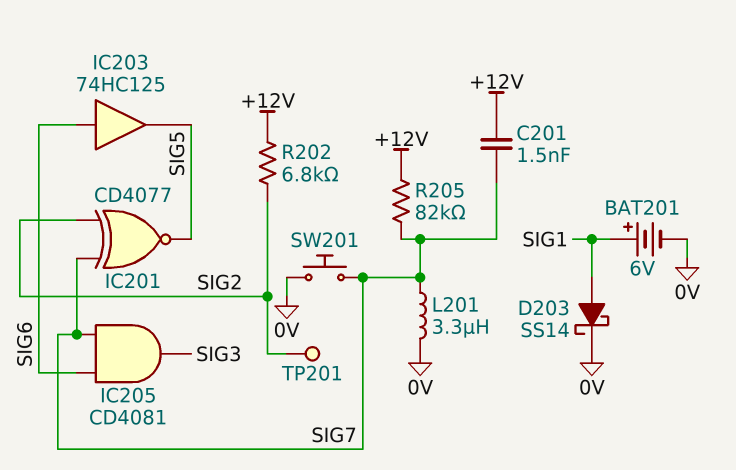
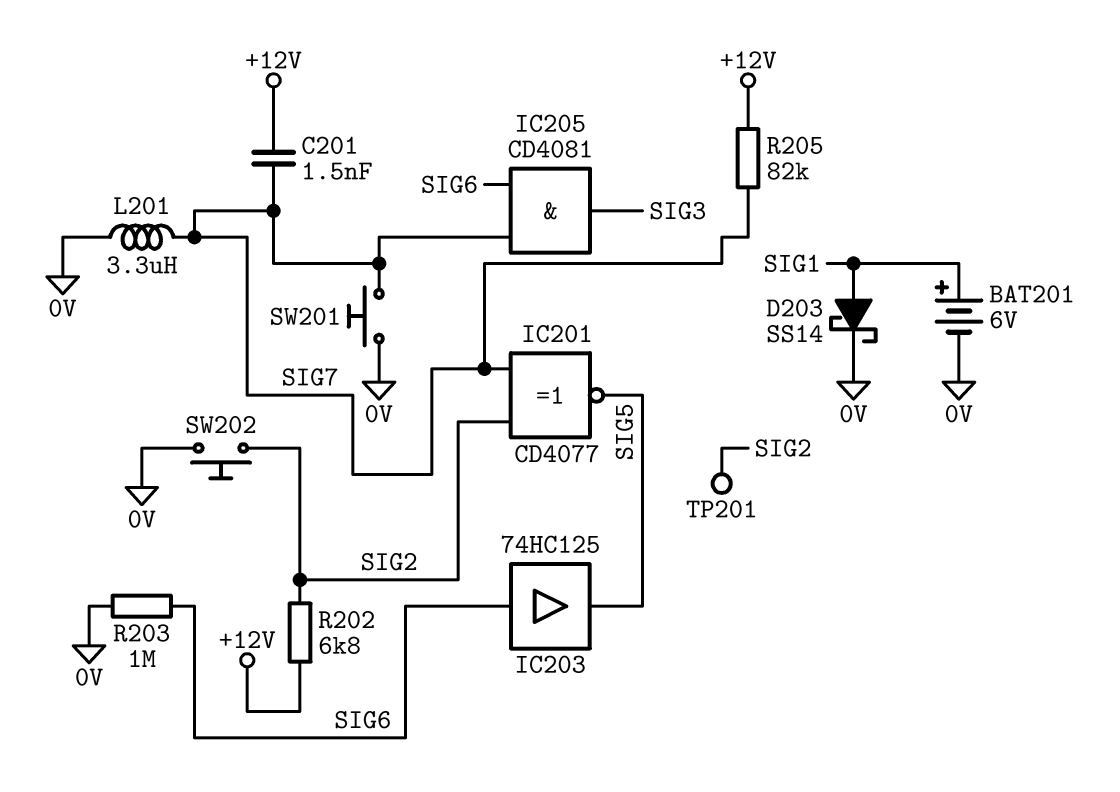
R203: none -> 1M (0V, SIG6)
SW202: none -> button (0V, SIG2)

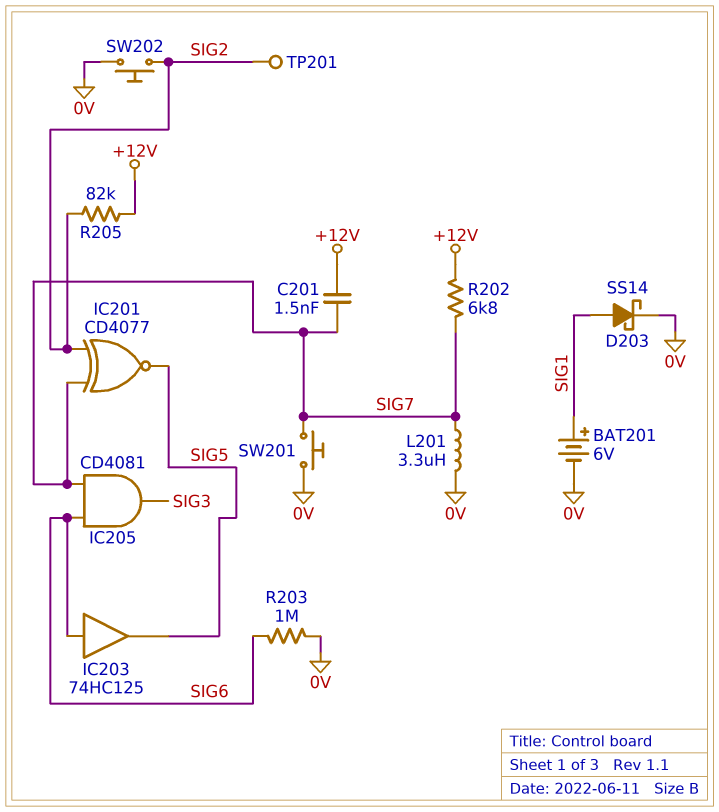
R202: 6.8k (+12V, SIG2) -> 6.8k (+12V, SIG7)
R205: 82k (+12V, SIG7) -> 82k (+12V, SIG2)

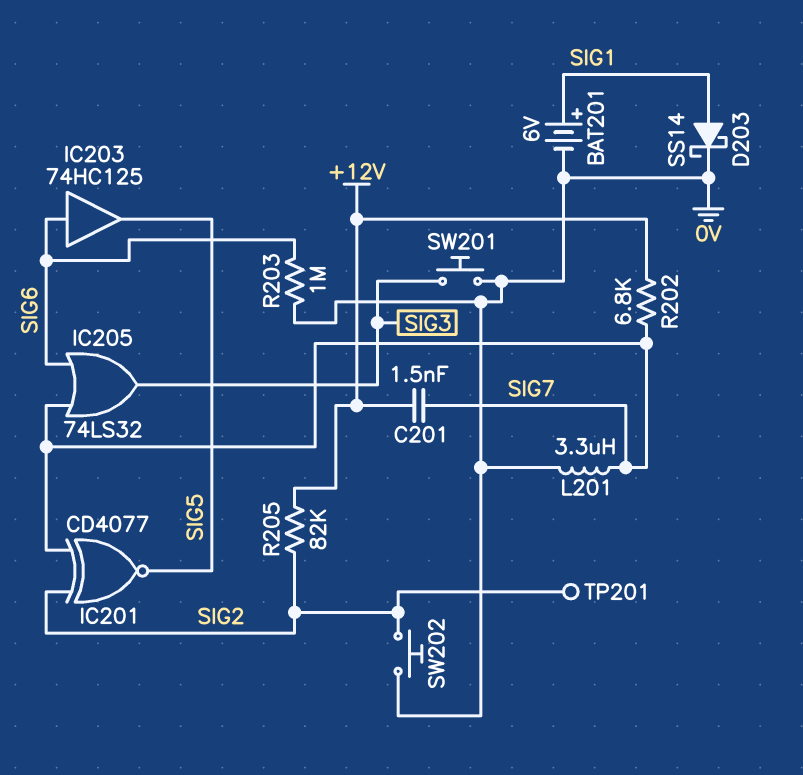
IC205: AND CD4081 (in SIG6, in SIG7, out SIG3) -> OR 74LS32 (in SIG6, in SIG7, out SIG3)
SW201: button (0V, SIG7) -> button (0V, SIG3)

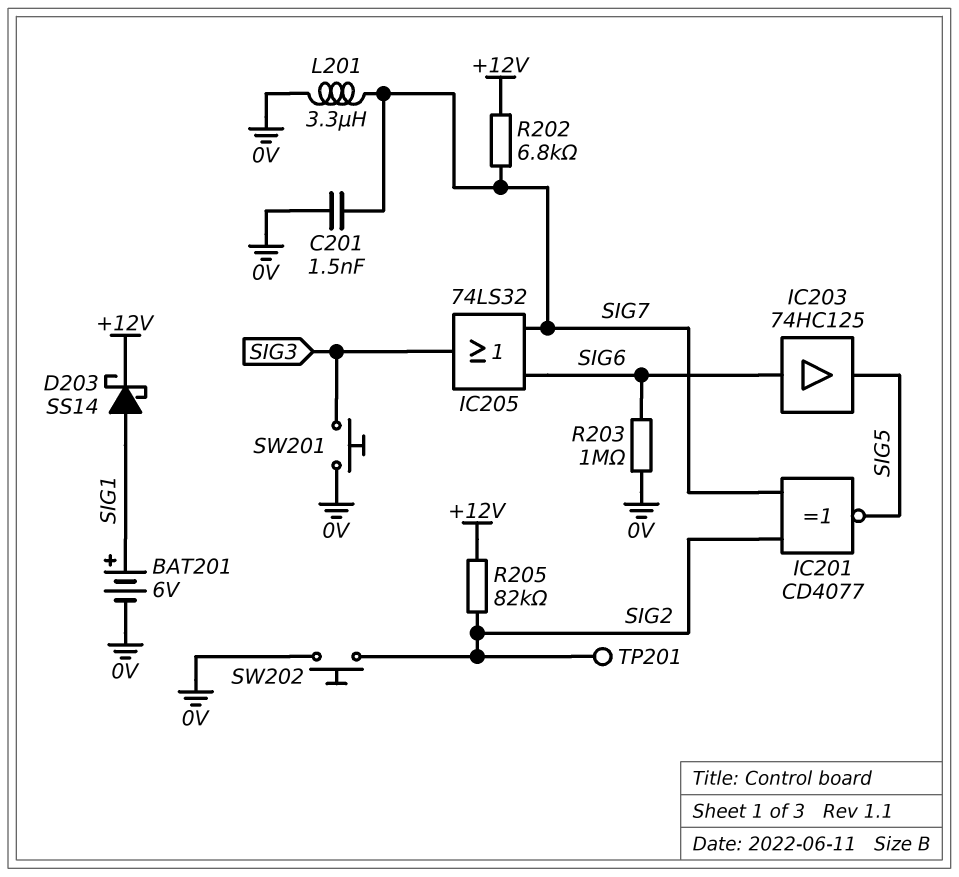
C201: 1.5nF (+12V, SIG7) -> 1.5nF (0V, SIG7)
D203: schottky SS14 (A SIG1, K 0V) -> schottky SS14 (A SIG1, K +12V)

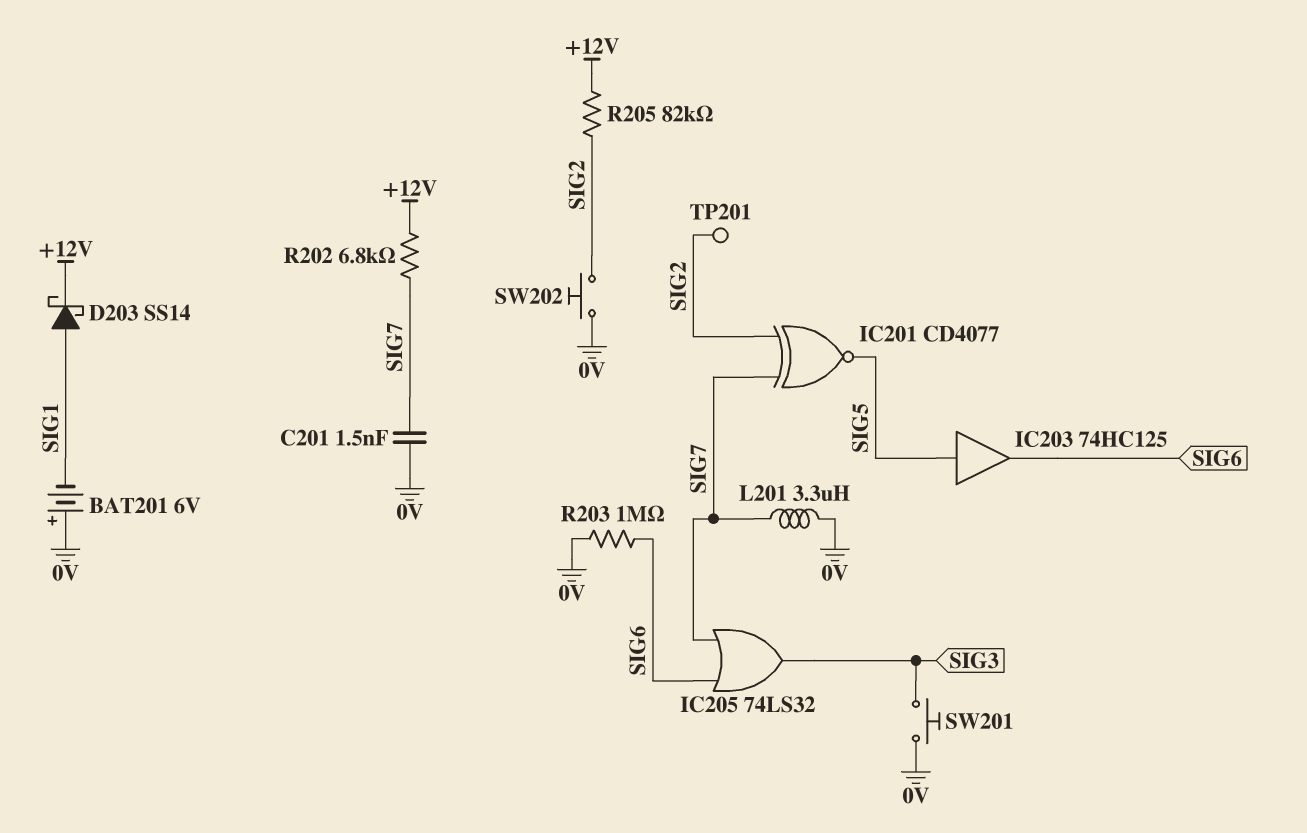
BAT201: 6V (plus SIG1, minus 0V) -> 6V (plus 0V, minus SIG1)
IC203: buffer 74HC125 (in SIG6, out SIG5) -> buffer 74HC125 (in SIG5, out SIG6)

